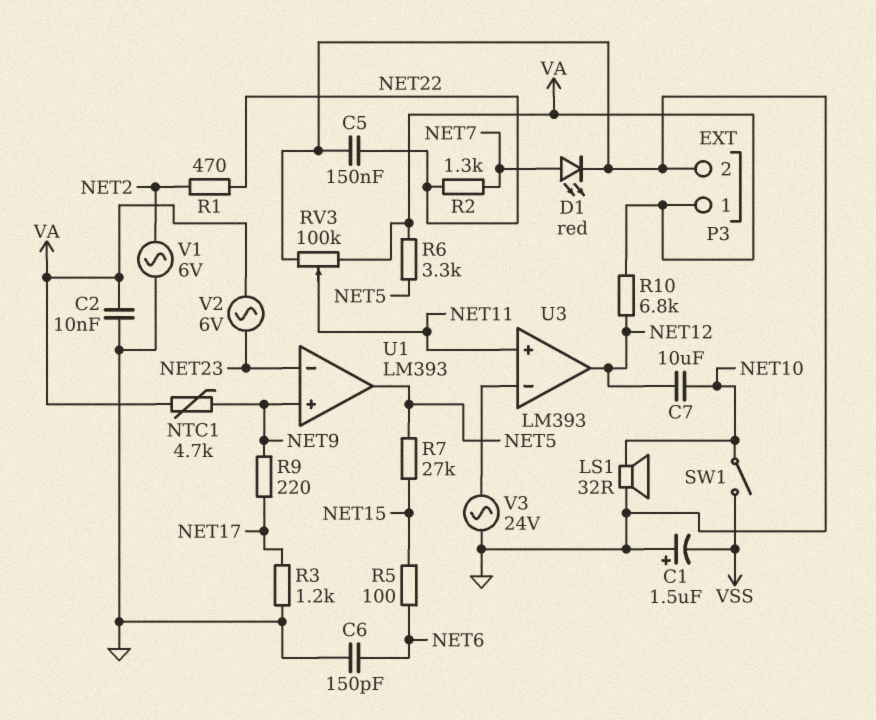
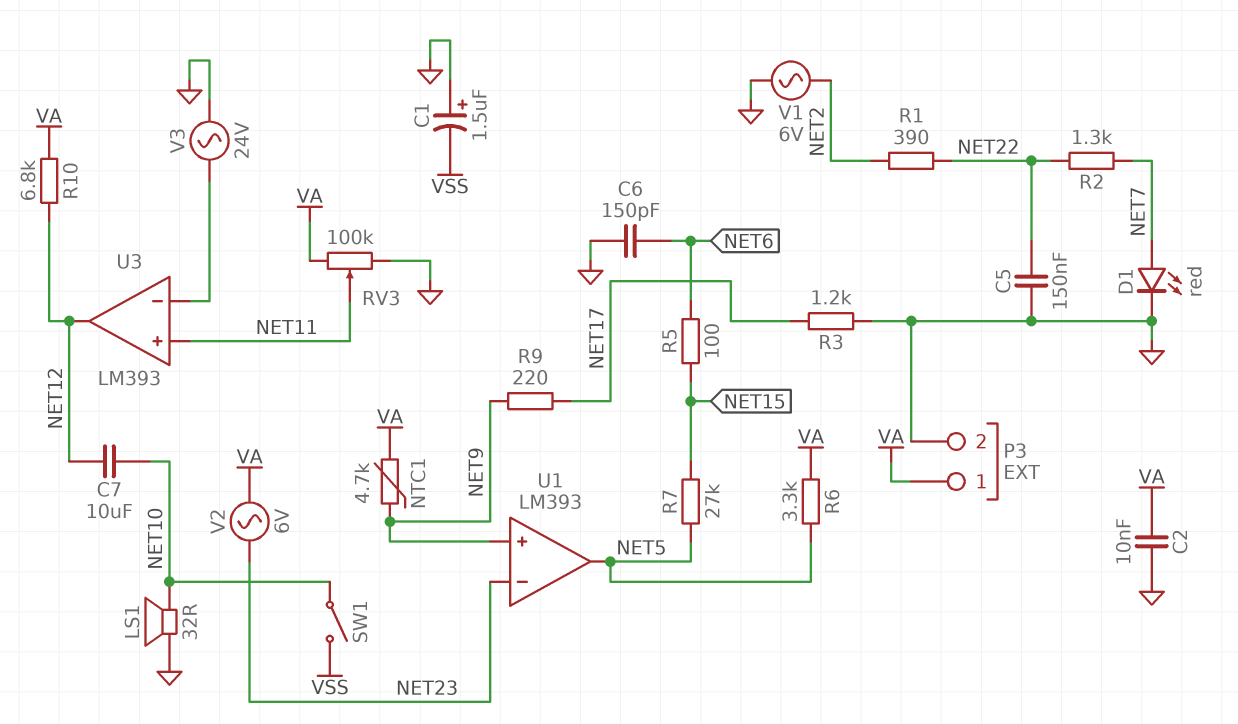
R1: 470 (NET2, NET22) -> 390 (NET2, NET22)

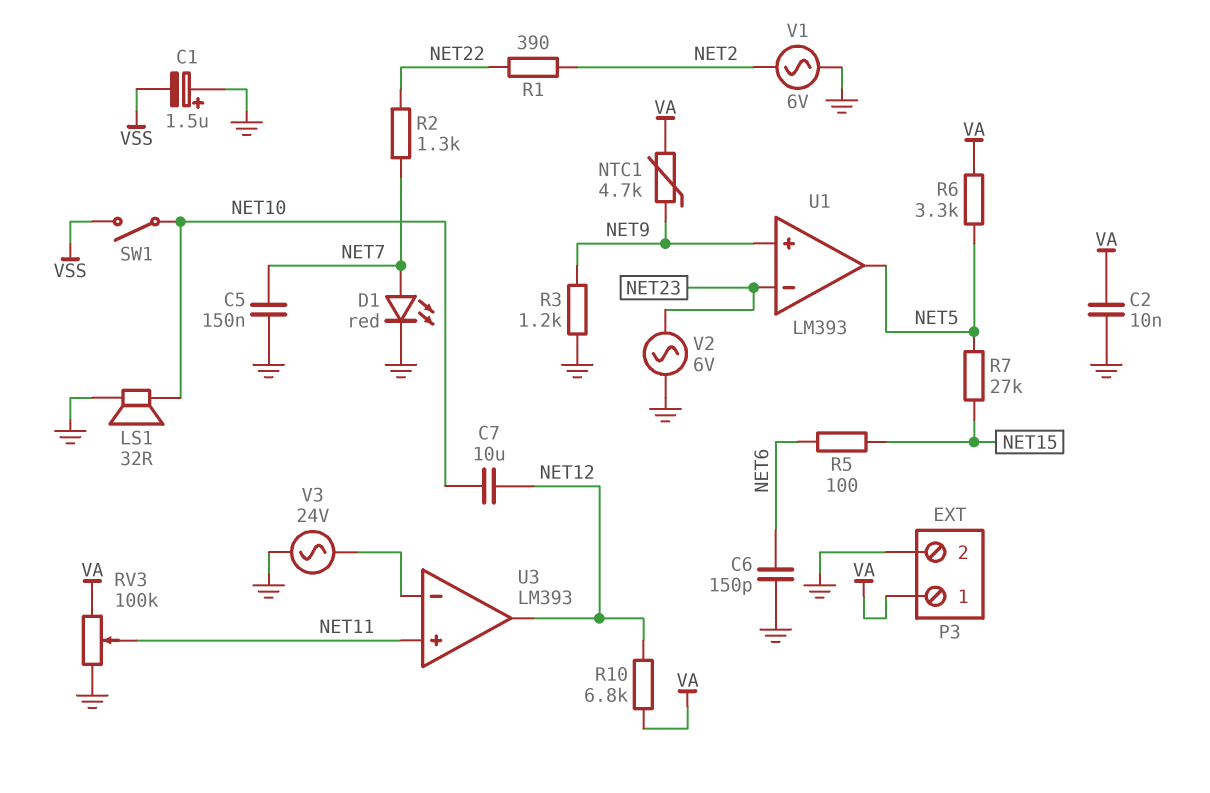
C5: 150nF (GND, NET22) -> 150nF (GND, NET7)
R3: 1.2k (GND, NET17) -> 1.2k (GND, NET9)
R9: 220 (NET9, NET17) -> none
V2: AC 6V (NET23, VA) -> AC 6V (GND, NET23)

